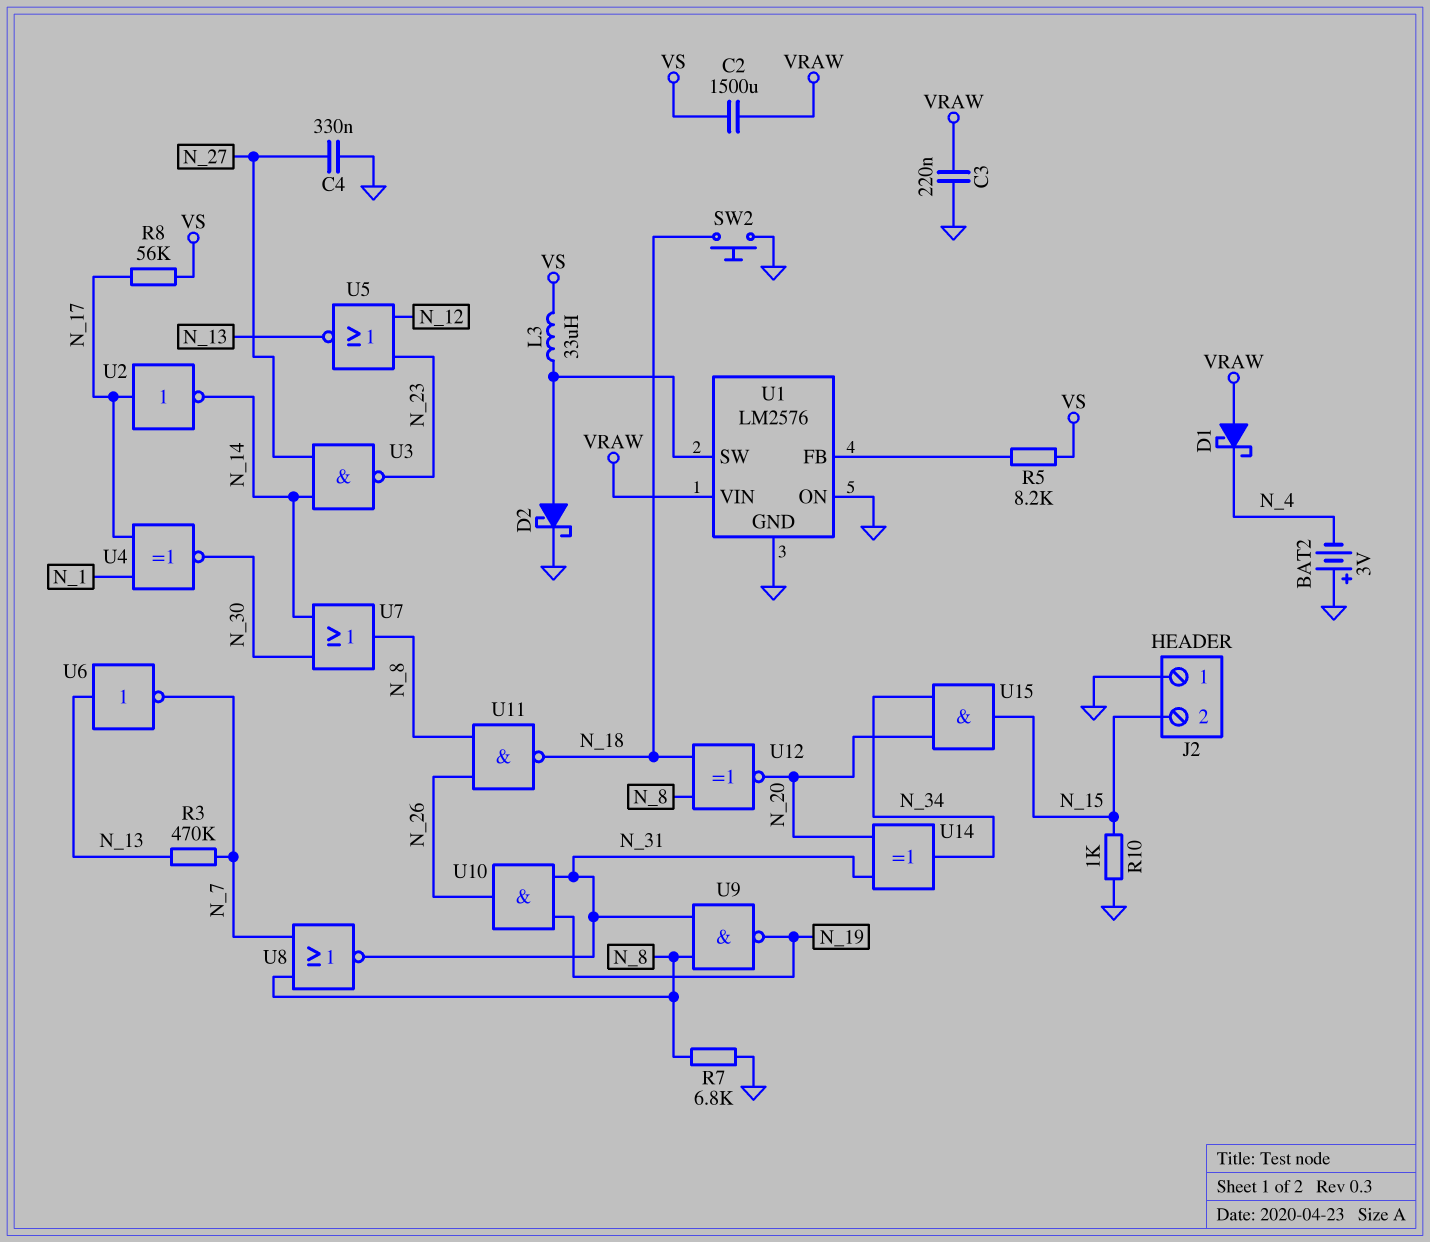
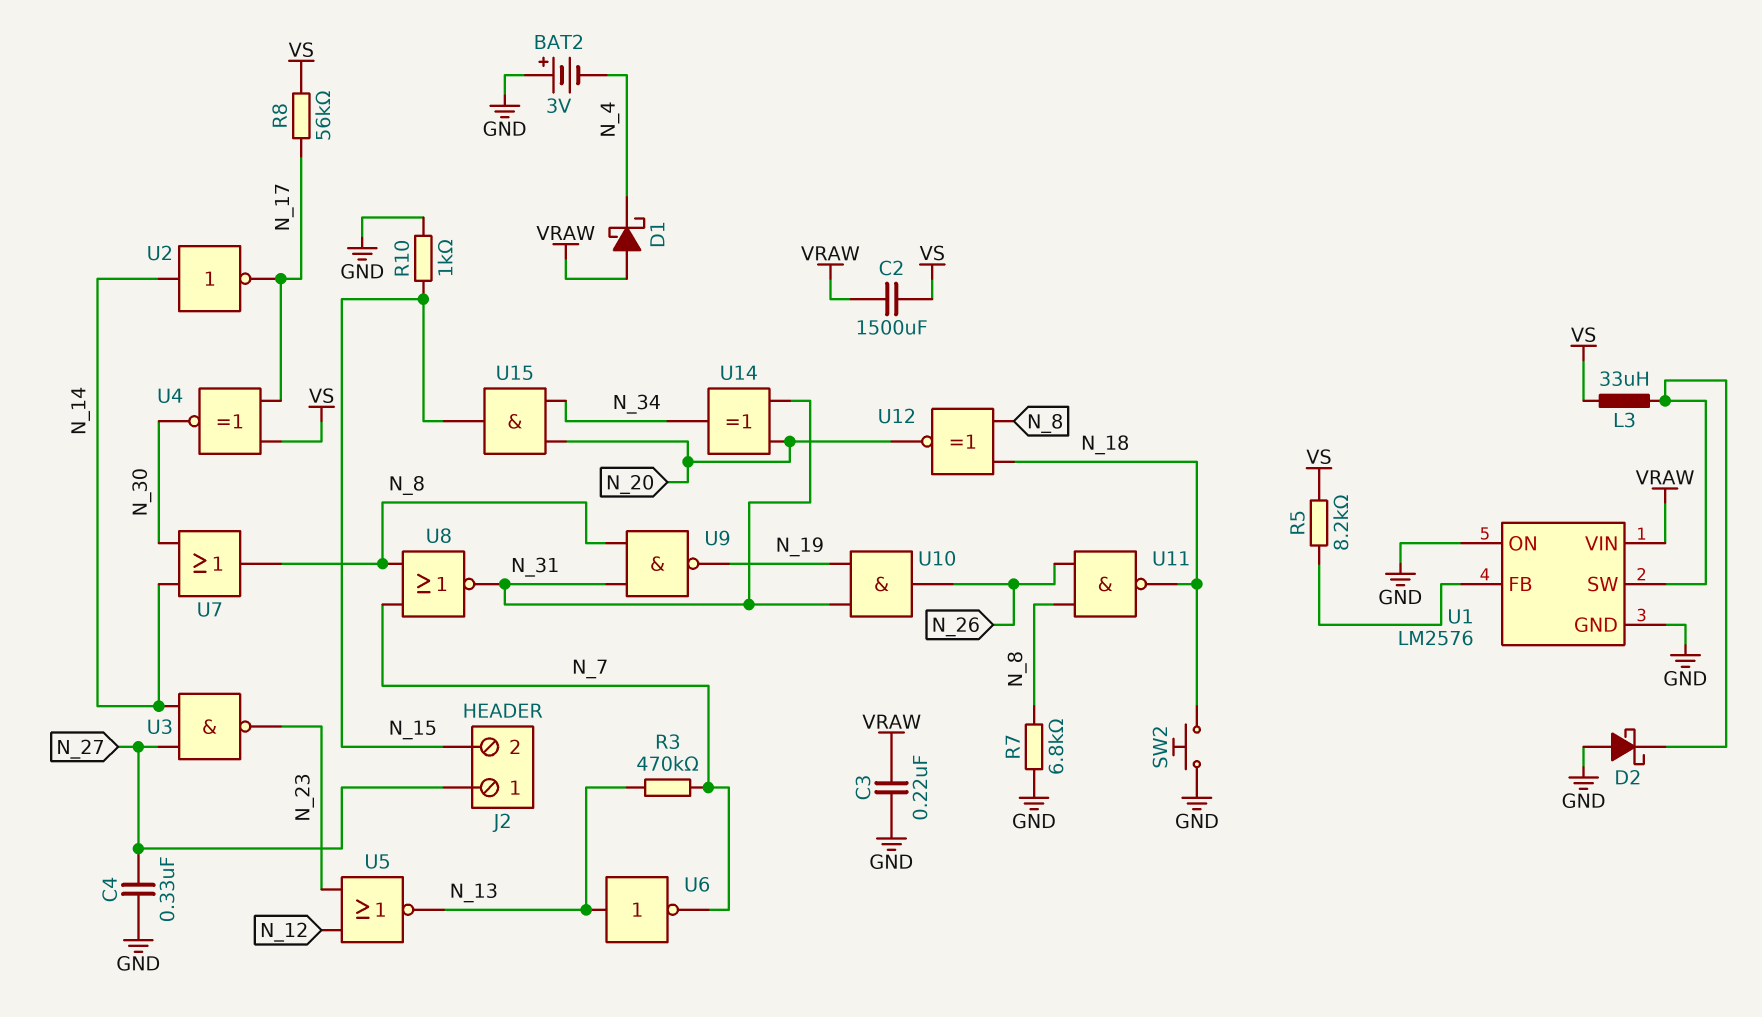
D2: schottky (A U1/SW, K GND) -> schottky (A GND, K U1/SW)
J2 pin 1: GND -> N_27
U2: NOT (in N_17, out N_14) -> NOT (in N_14, out N_17)
U4: XNOR (in N_1, in N_17, out N_30) -> XNOR (in N_17, in VS, out N_30)

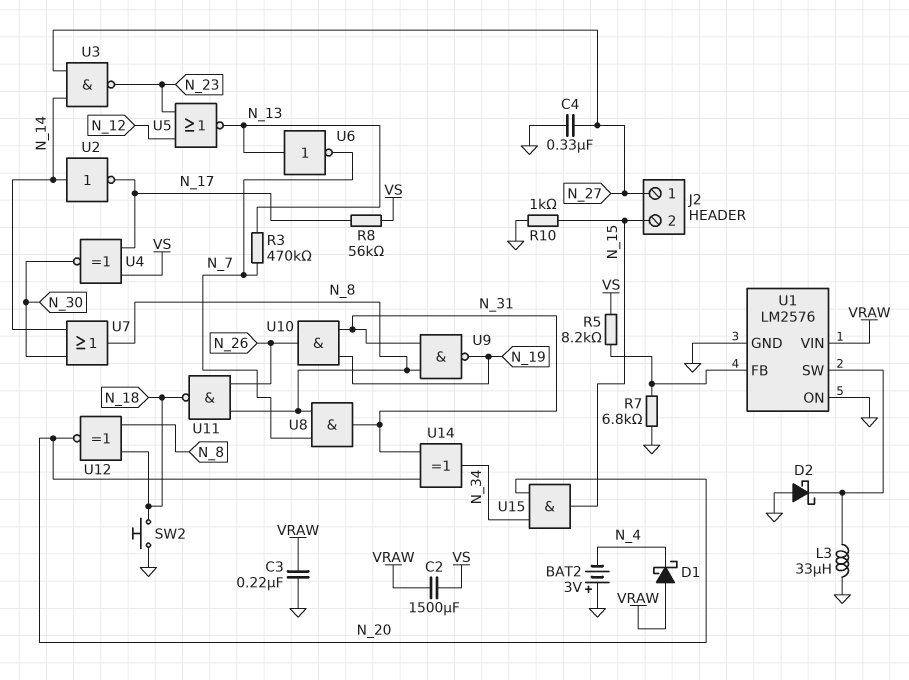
L3: 33uH (U1/SW, VS) -> 33uH (GND, U1/SW)
R7: 6.8k (GND, N_8) -> 6.8k (GND, U1/FB)
U8: NOR (in N_7, in N_8, out N_31) -> AND (in N_7, in N_8, out N_31)

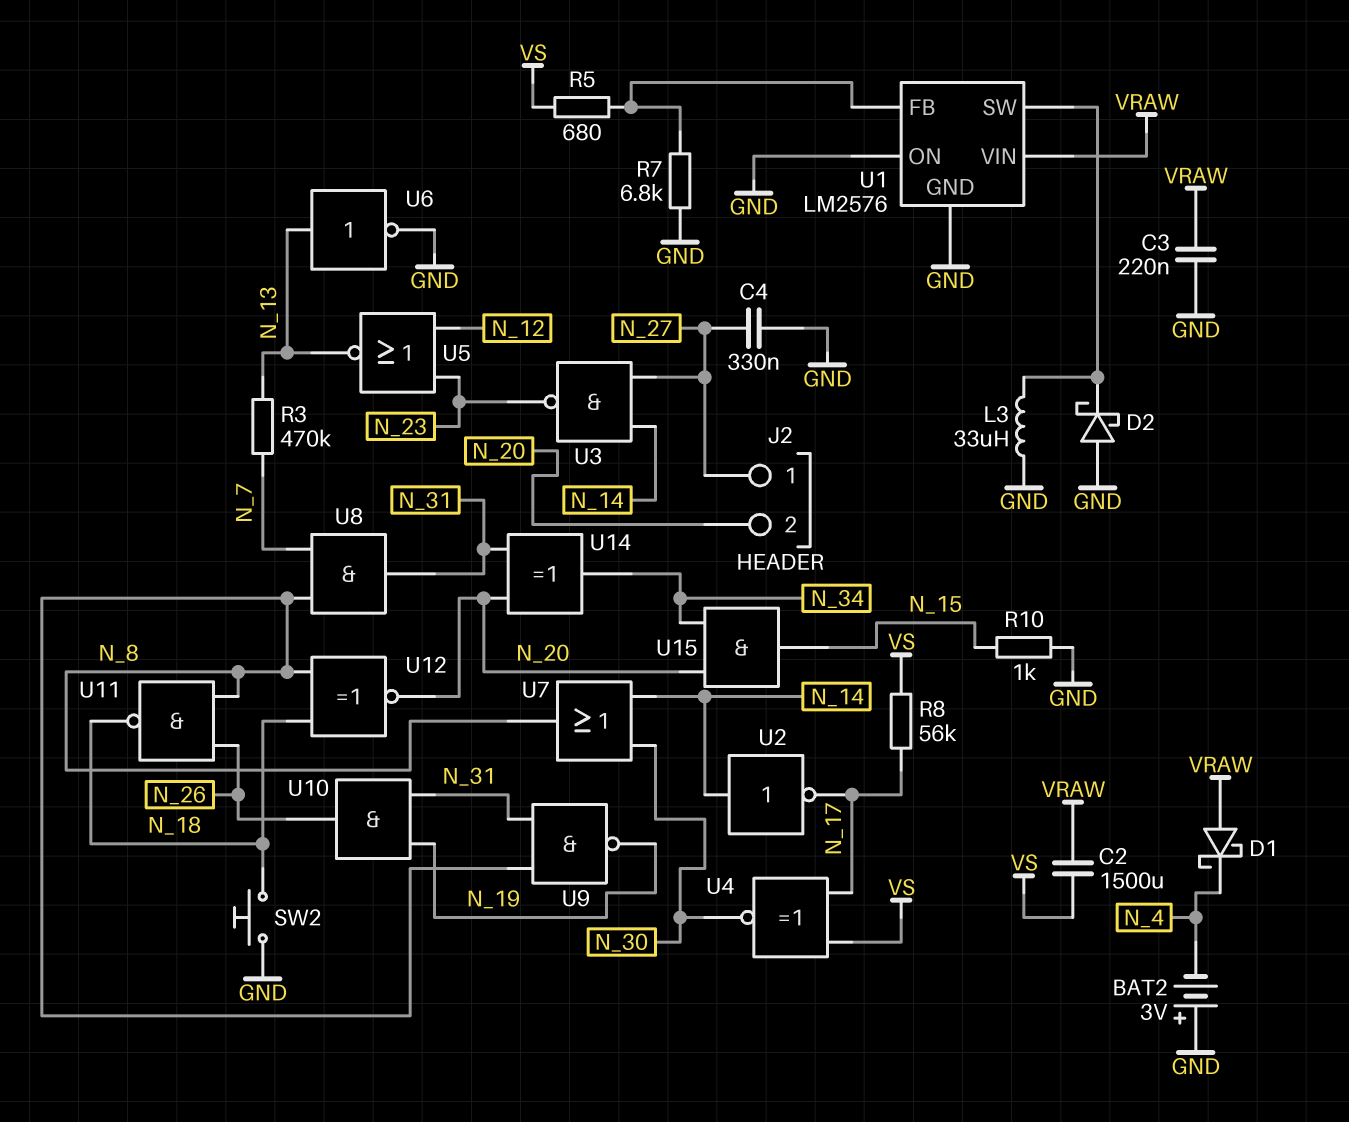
J2 pin 2: N_15 -> N_20
R5: 8.2k (U1/FB, VS) -> 680 (U1/FB, VS)
U6: NOT (in N_13, out N_7) -> NOT (in N_13, out GND)

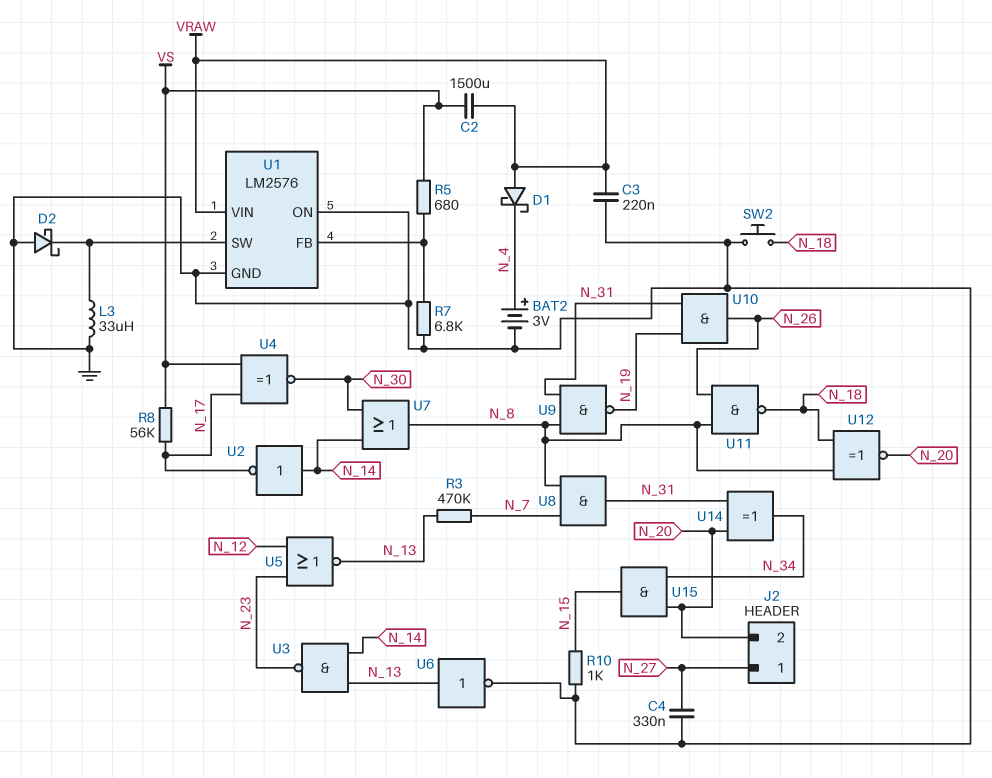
BAT2: 3V (plus GND, minus N_4) -> 3V (plus N_4, minus GND)
U3: NAND (in N_14, in N_27, out N_23) -> NAND (in N_13, in N_14, out N_23)

